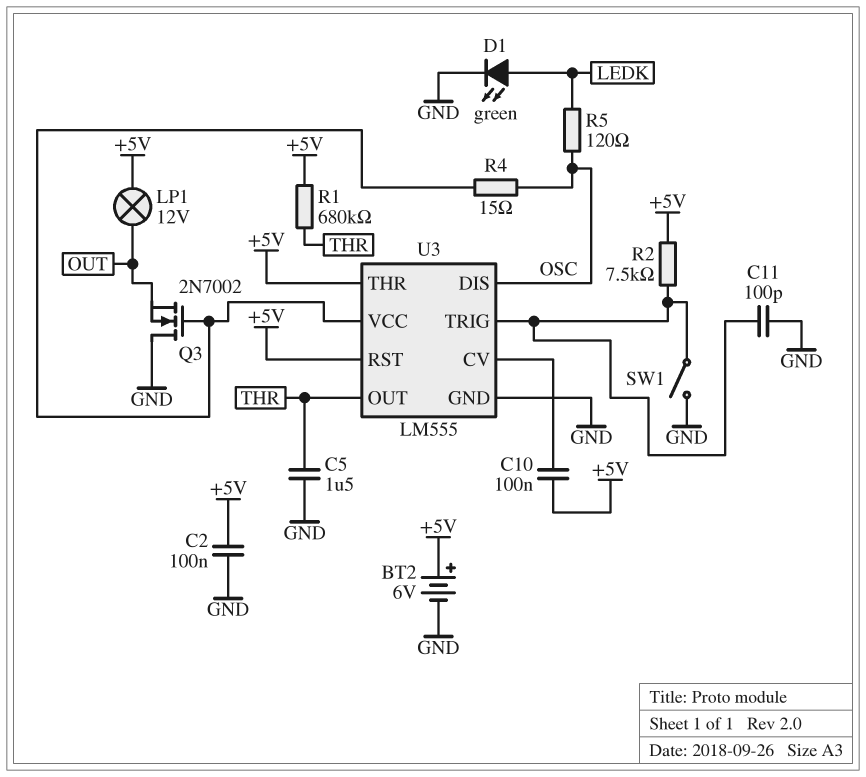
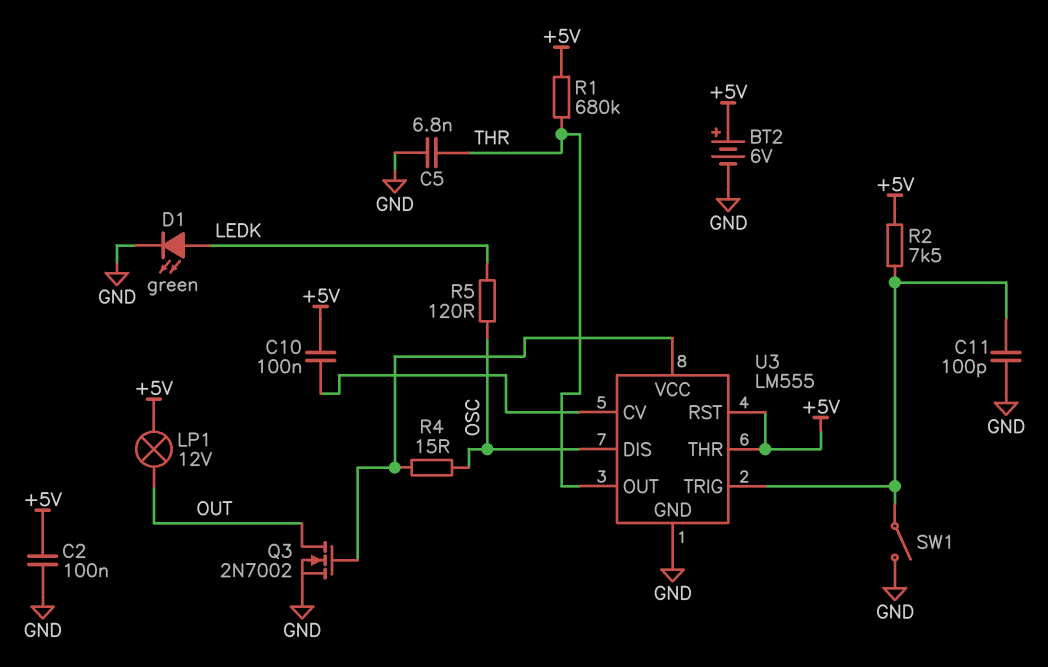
C5: 1.5uF (GND, THR) -> 6.8nF (GND, THR)
Q3: NMOS 2N7002 (G U3/VCC, D GND, S OUT) -> NMOS 2N7002 (G U3/VCC, D OUT, S GND)

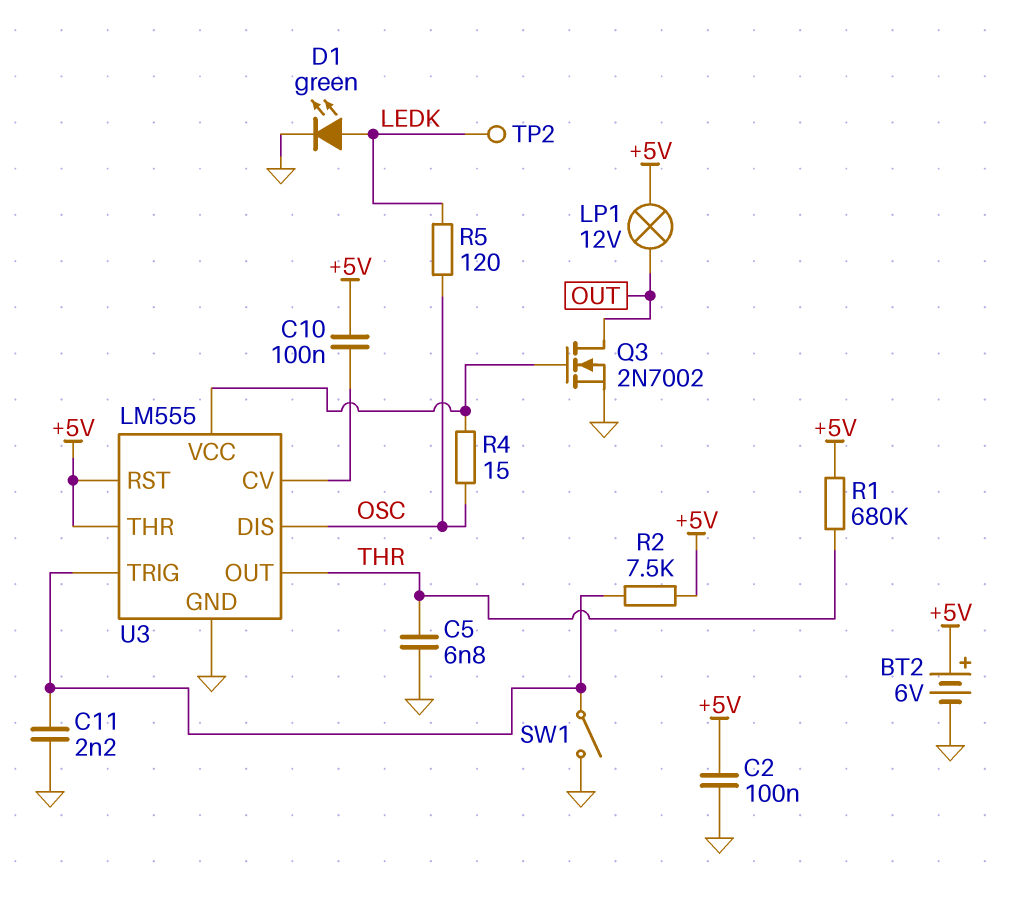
C11: 100pF (GND, U3/TRIG) -> 2.2nF (GND, U3/TRIG)
TP2: none -> test point (LEDK)

